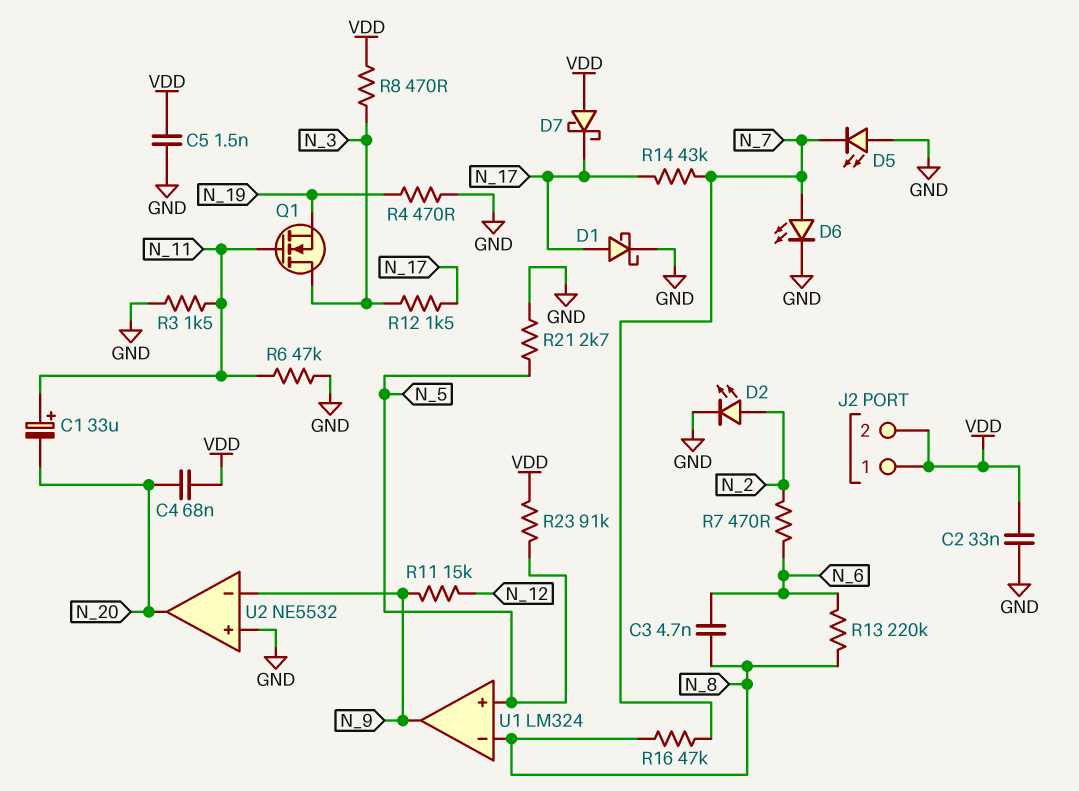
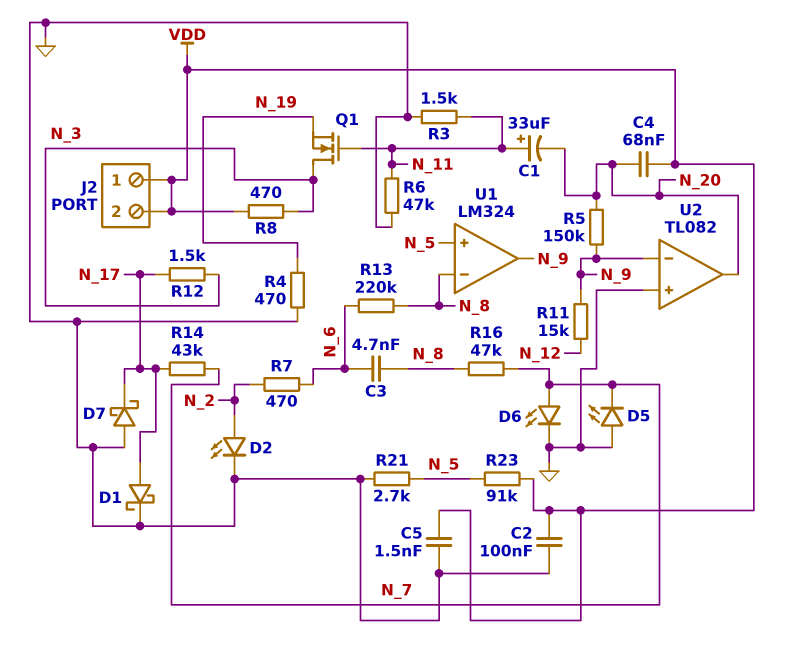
C2: 33nF (GND, VDD) -> 100nF (GND, VDD)
D7: schottky (A VDD, K N_17) -> schottky (A GND, K N_17)
R5: none -> 150k (N_9, N_20)
U2: NE5532 -> TL082

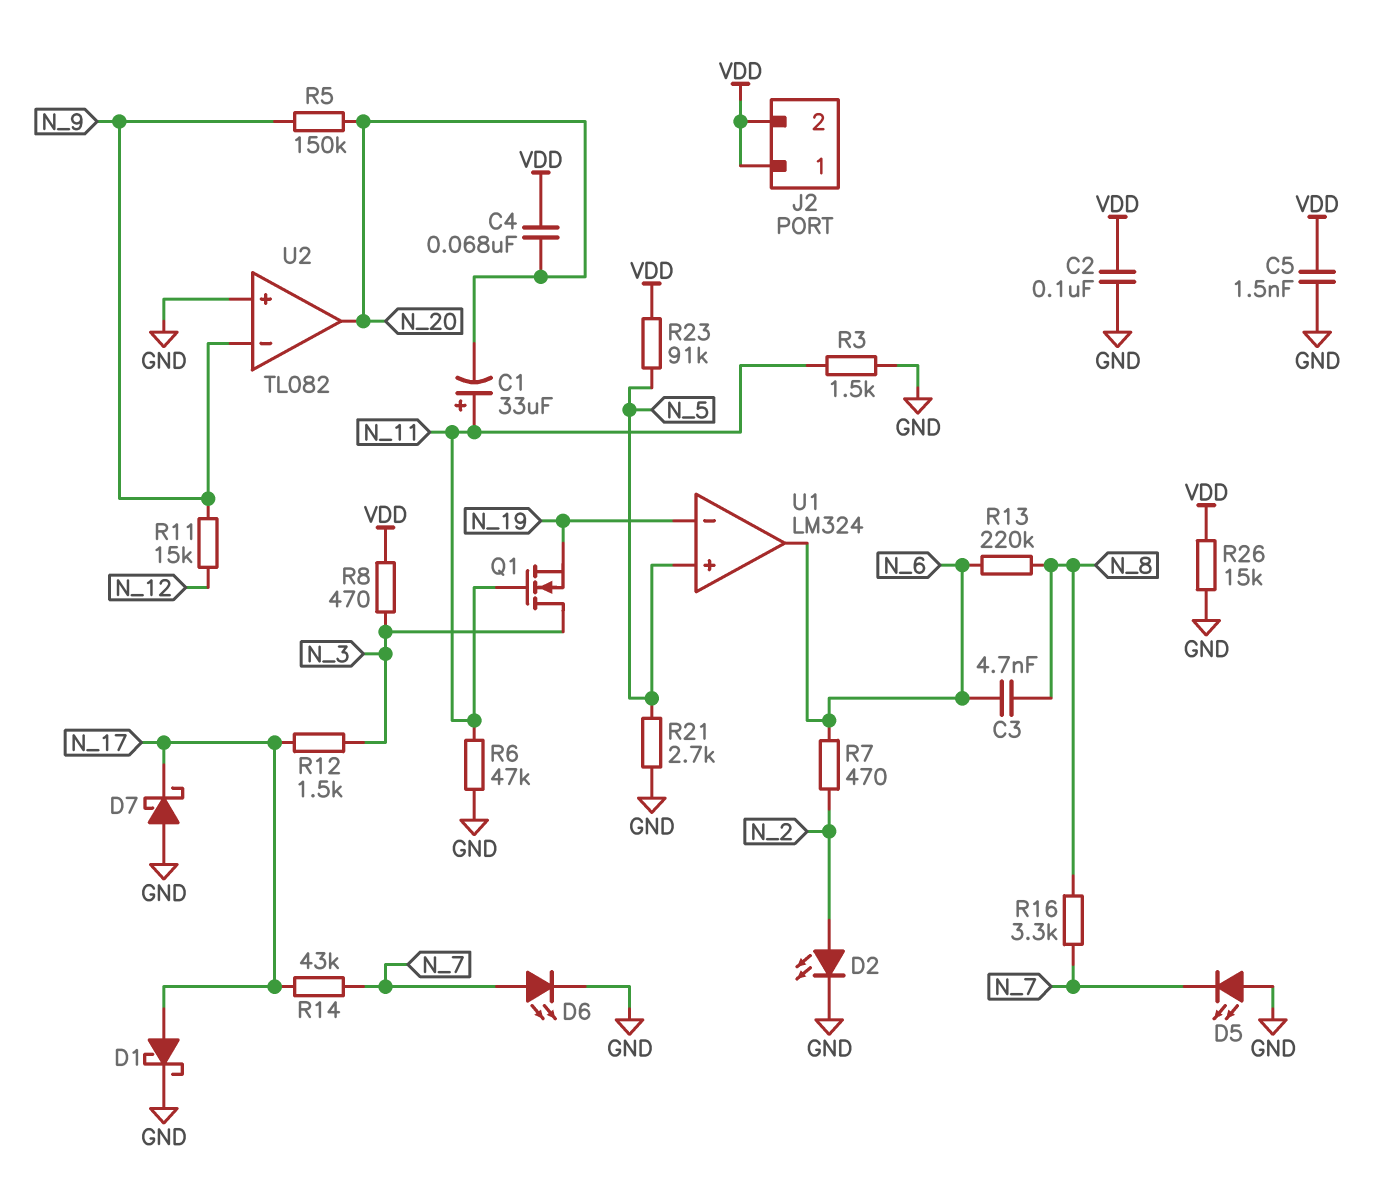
R4: 470 (GND, N_19) -> none
R16: 47k (N_7, N_8) -> 3.3k (N_7, N_8)
R26: none -> 15k (GND, VDD)
U1 pin in-: N_8 -> N_19
U1 pin out: N_9 -> N_6

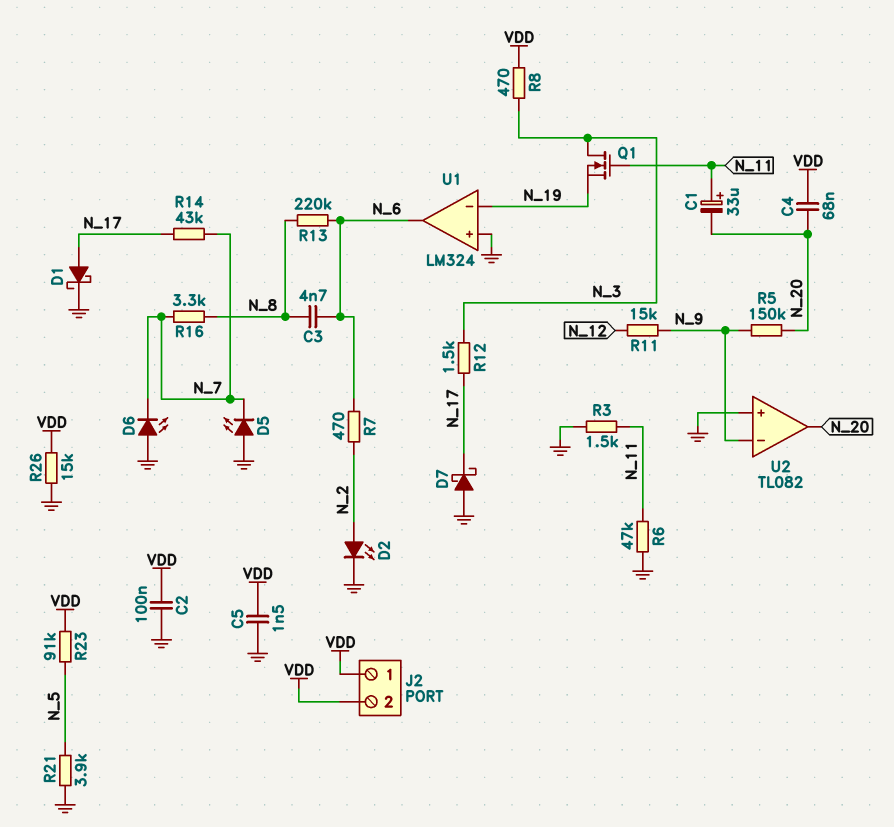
D6: LED (A N_7, K GND) -> LED (A GND, K N_7)
R21: 2.7k (GND, N_5) -> 3.9k (GND, N_5)
U1 pin in+: N_5 -> GND

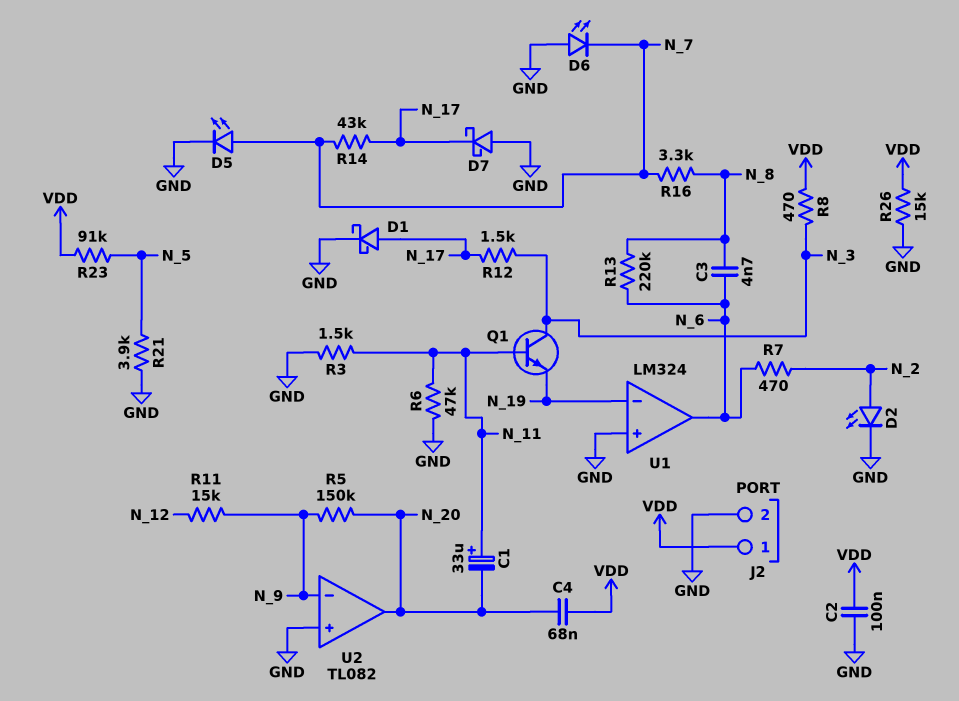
C5: 1.5nF (GND, VDD) -> none
D5: LED (A GND, K N_7) -> LED (A N_7, K GND)
J2 pin 2: VDD -> GND
Q1: NMOS (G N_11, D N_3, S N_19) -> NPN (B N_11, C N_3, E N_19)

